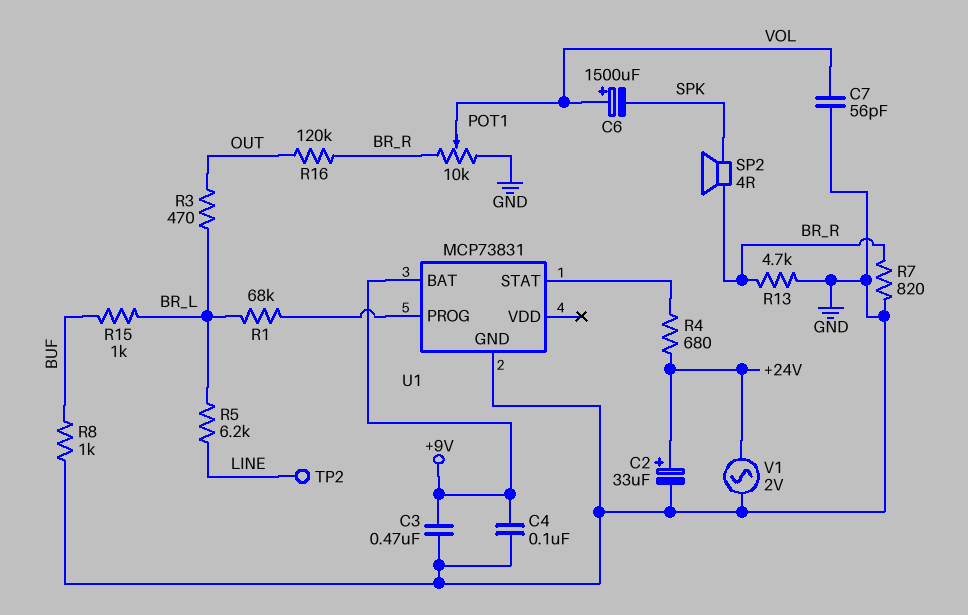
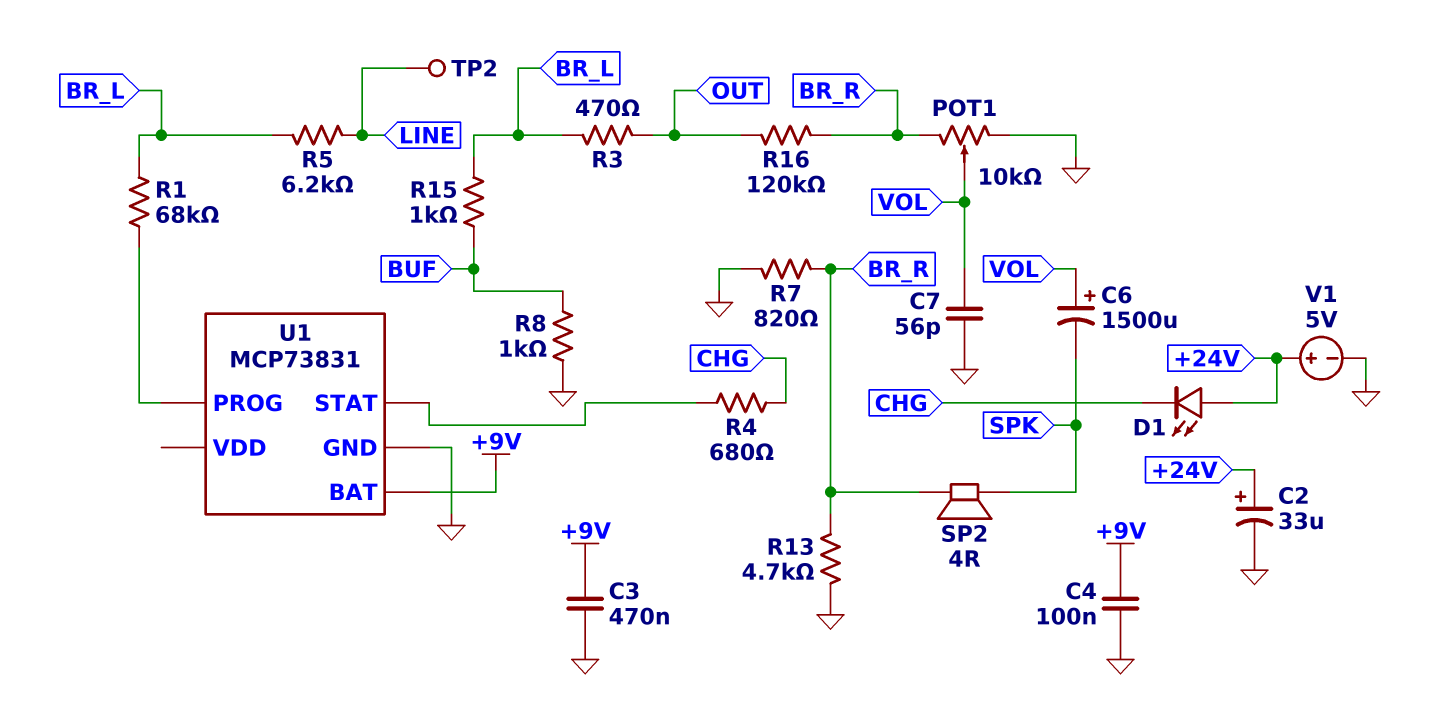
D1: none -> LED (A +24V, K CHG)
R4: 680 (+24V, U1/STAT) -> 680 (CHG, U1/STAT)
V1: AC 2V (+24V, GND) -> 5V (plus +24V, minus GND)

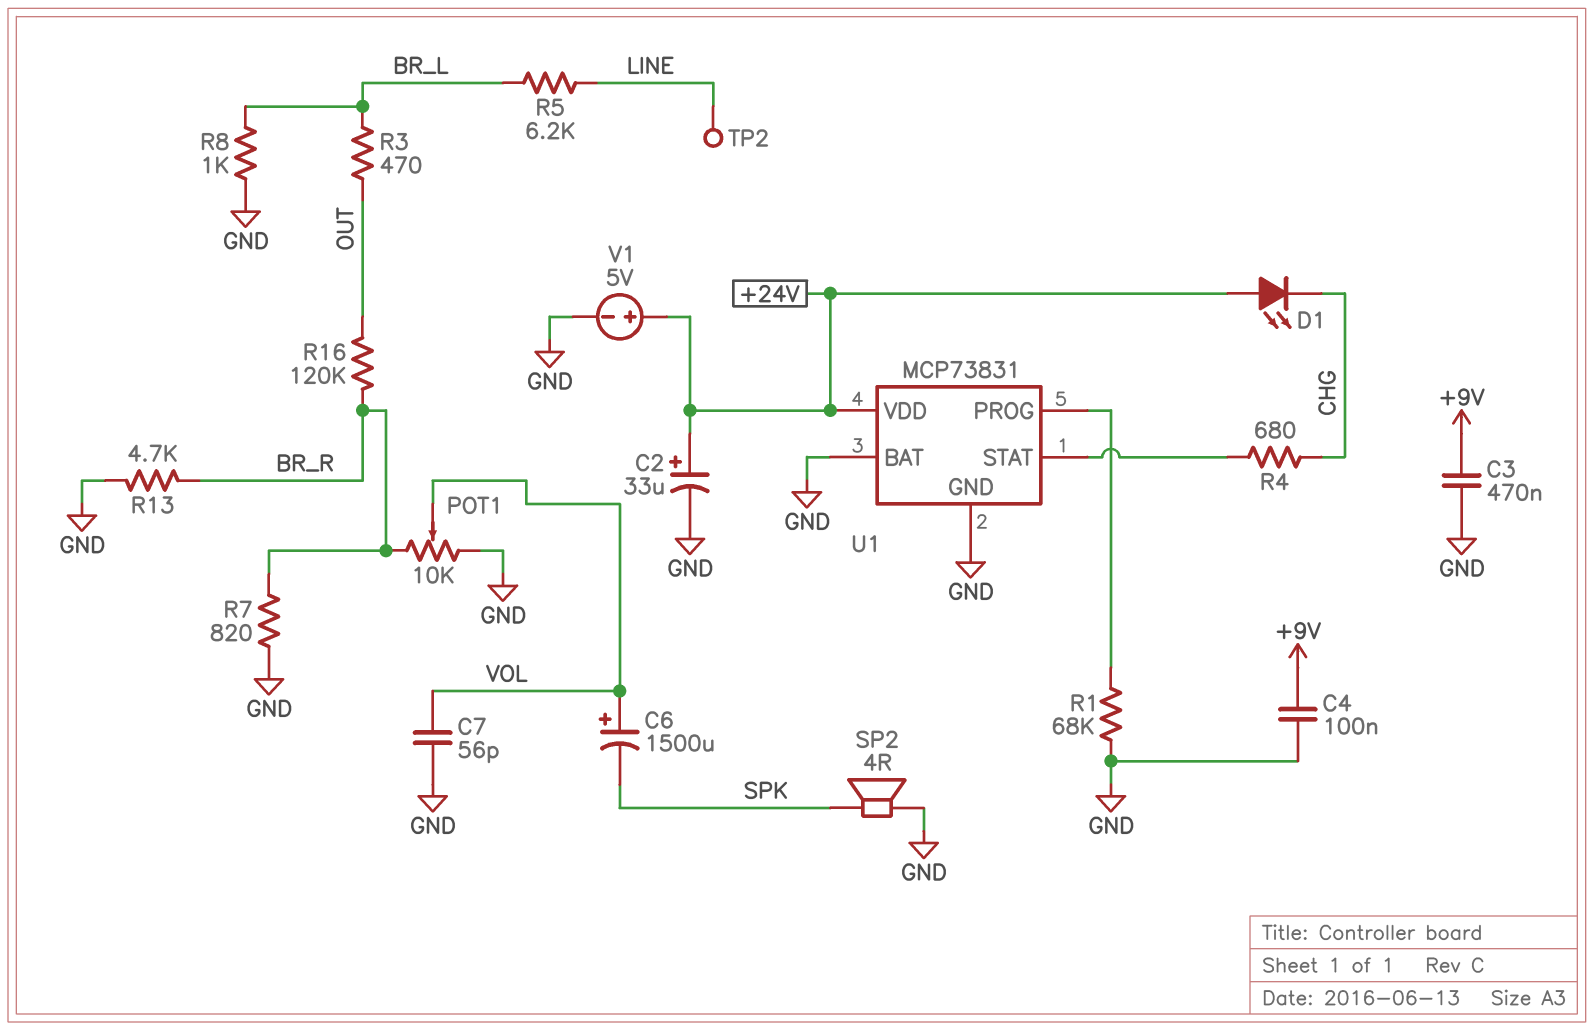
R1: 68k (BR_L, U1/PROG) -> 68k (GND, U1/PROG)
R8: 1k (BUF, GND) -> 1k (BR_L, GND)
R15: 1k (BR_L, BUF) -> none
SP2: speaker 4R (BR_R, SPK) -> speaker 4R (GND, SPK)
U1 pin BAT: +9V -> GND
U1 pin VDD: none -> +24V

